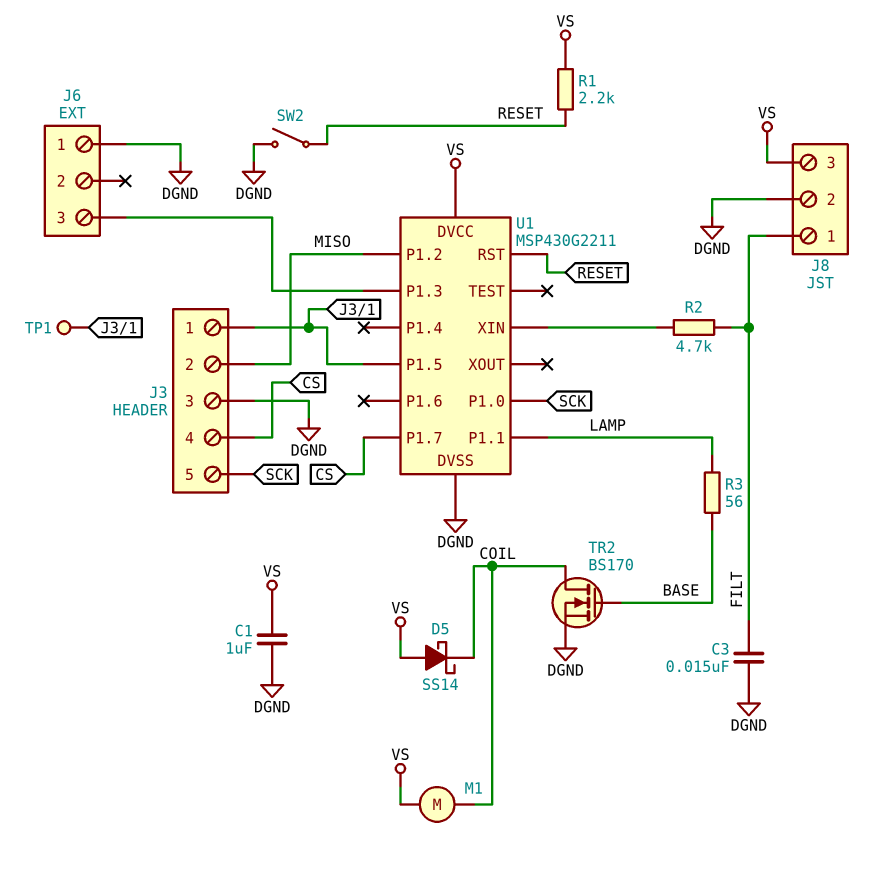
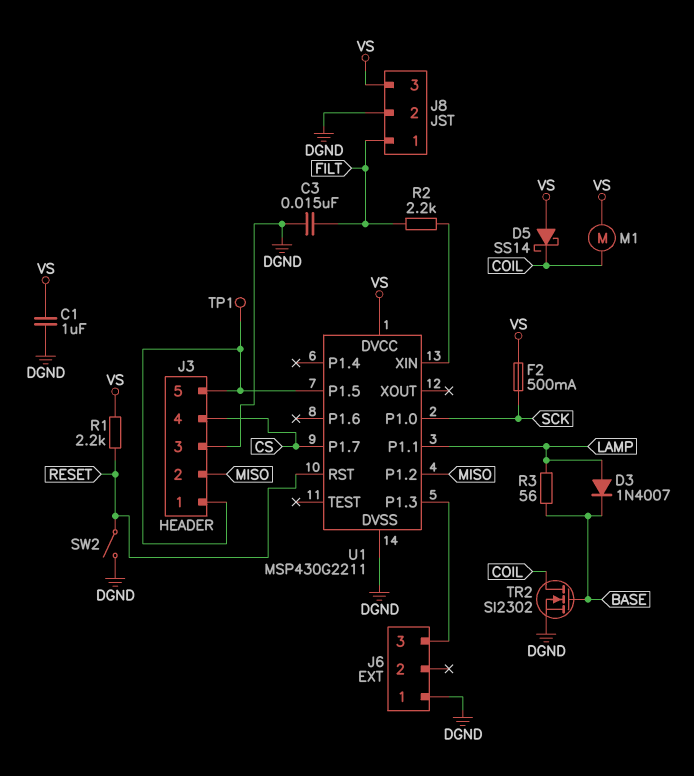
D3: none -> diode 1N4007 (A LAMP, K BASE)
F2: none -> 500mA (SCK, VS)
J3 pin 5: SCK -> J3/1
R2: 4.7k (FILT, U1/XIN) -> 2.2k (FILT, U1/XIN)
TR2: NMOS BS170 (G BASE, D COIL, S DGND) -> NMOS SI2302 (G BASE, D COIL, S DGND)

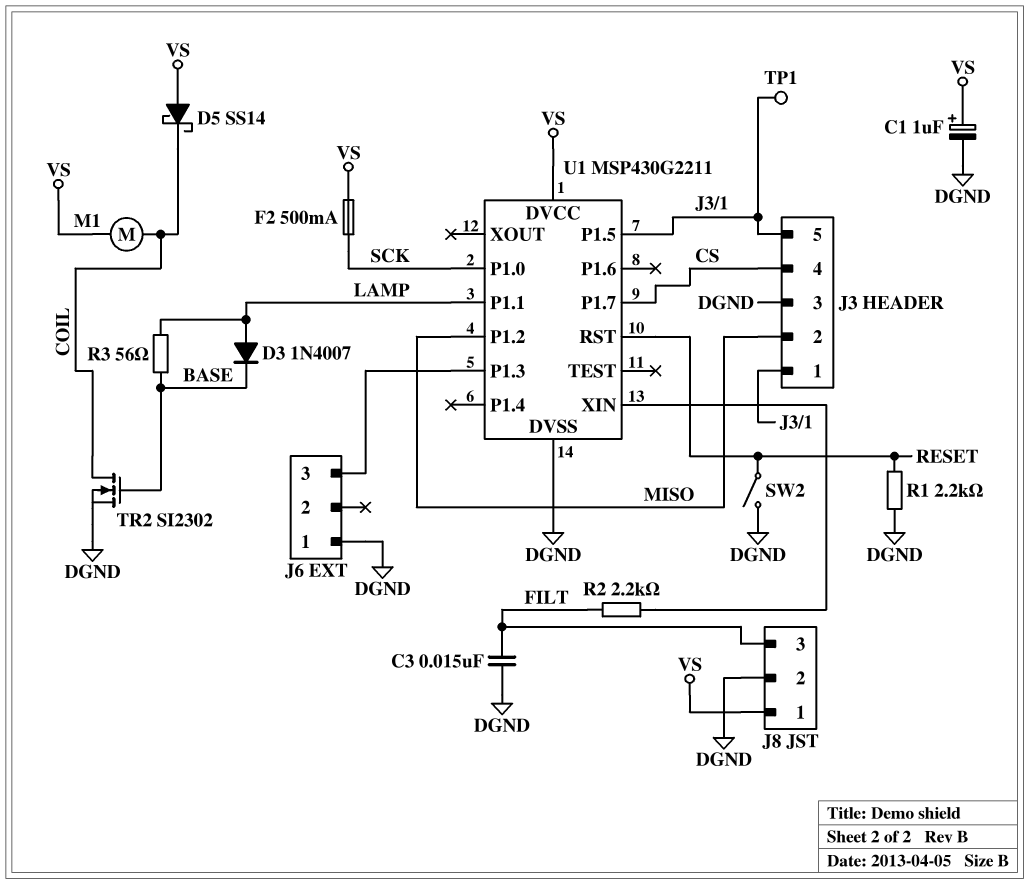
C1: 1uF (DGND, VS) -> 1uF (plus VS, minus DGND)
J8 pin 1: FILT -> VS
J8 pin 3: VS -> FILT
R1: 2.2k (RESET, VS) -> 2.2k (DGND, RESET)

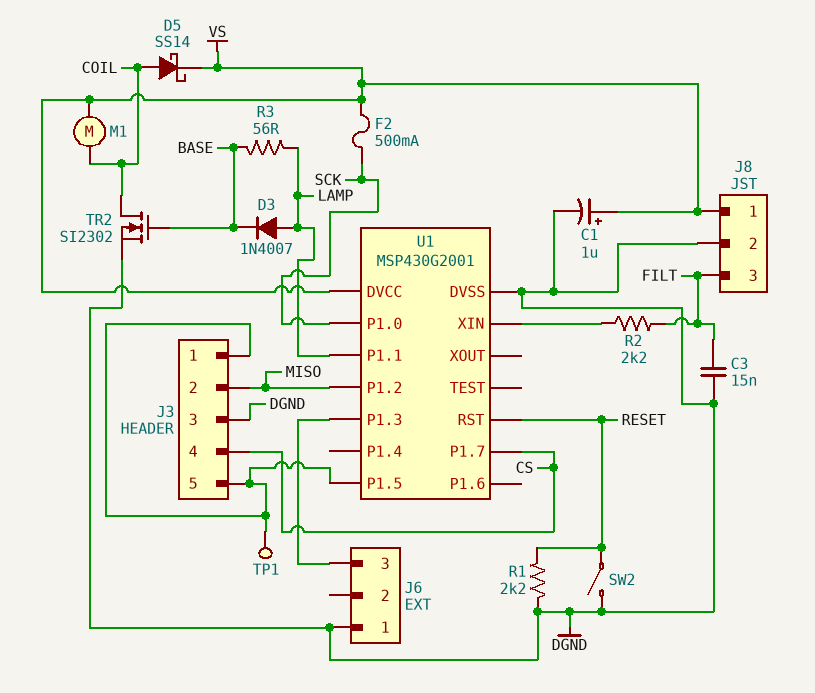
D5: schottky SS14 (A VS, K COIL) -> schottky SS14 (A COIL, K VS)
U1: MSP430G2211 -> MSP430G2001

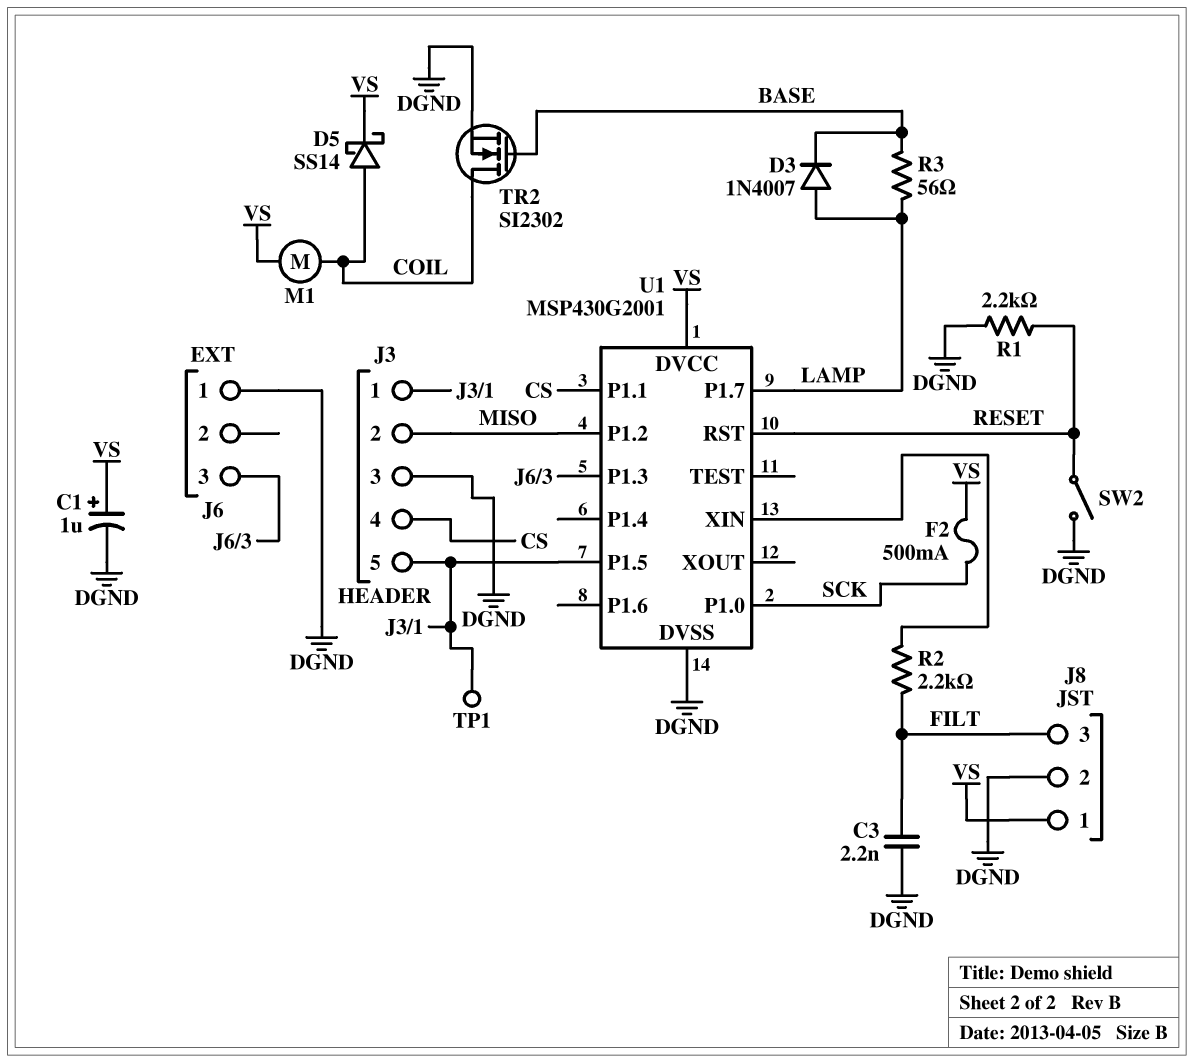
C3: 15nF (DGND, FILT) -> 2.2nF (DGND, FILT)
U1 pin P1.1: LAMP -> CS
U1 pin P1.7: CS -> LAMP

